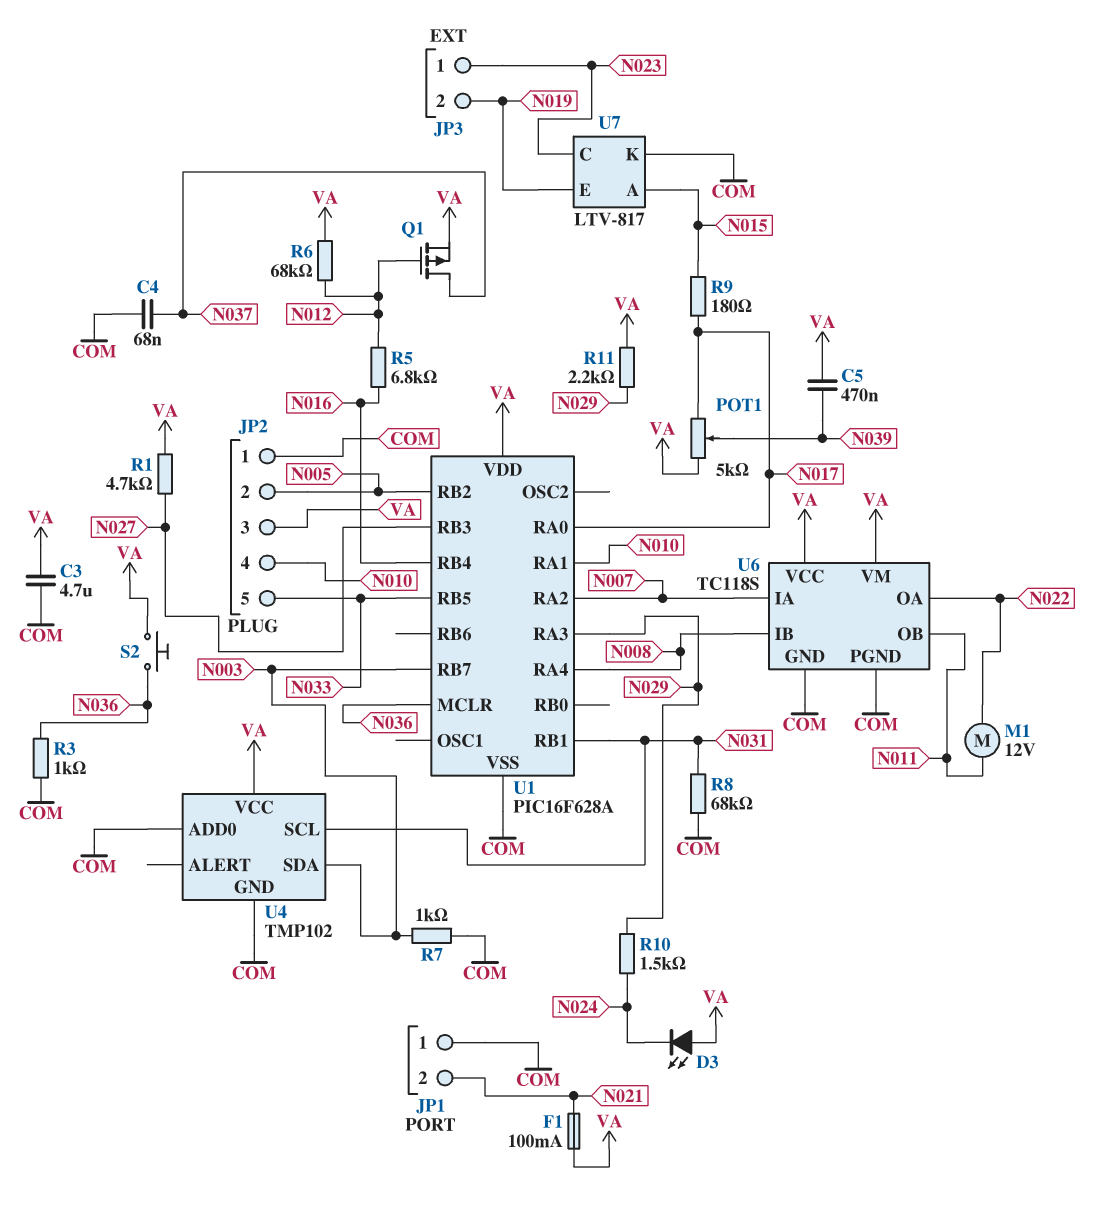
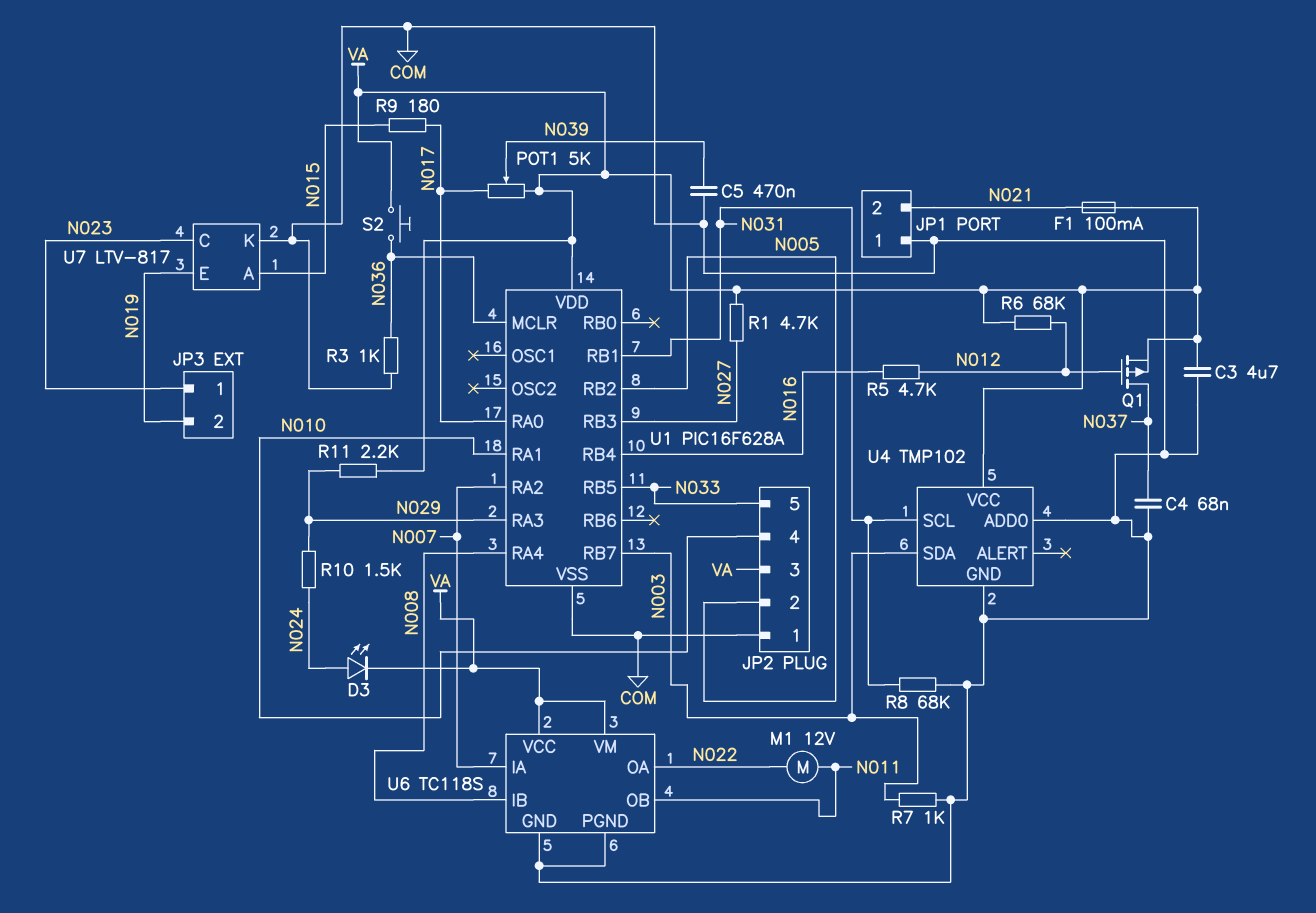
C5: 470nF (N039, VA) -> 470nF (COM, N039)
D3: LED (A VA, K N024) -> LED (A N024, K VA)
R5: 6.8k (N012, N016) -> 4.7k (N012, N016)

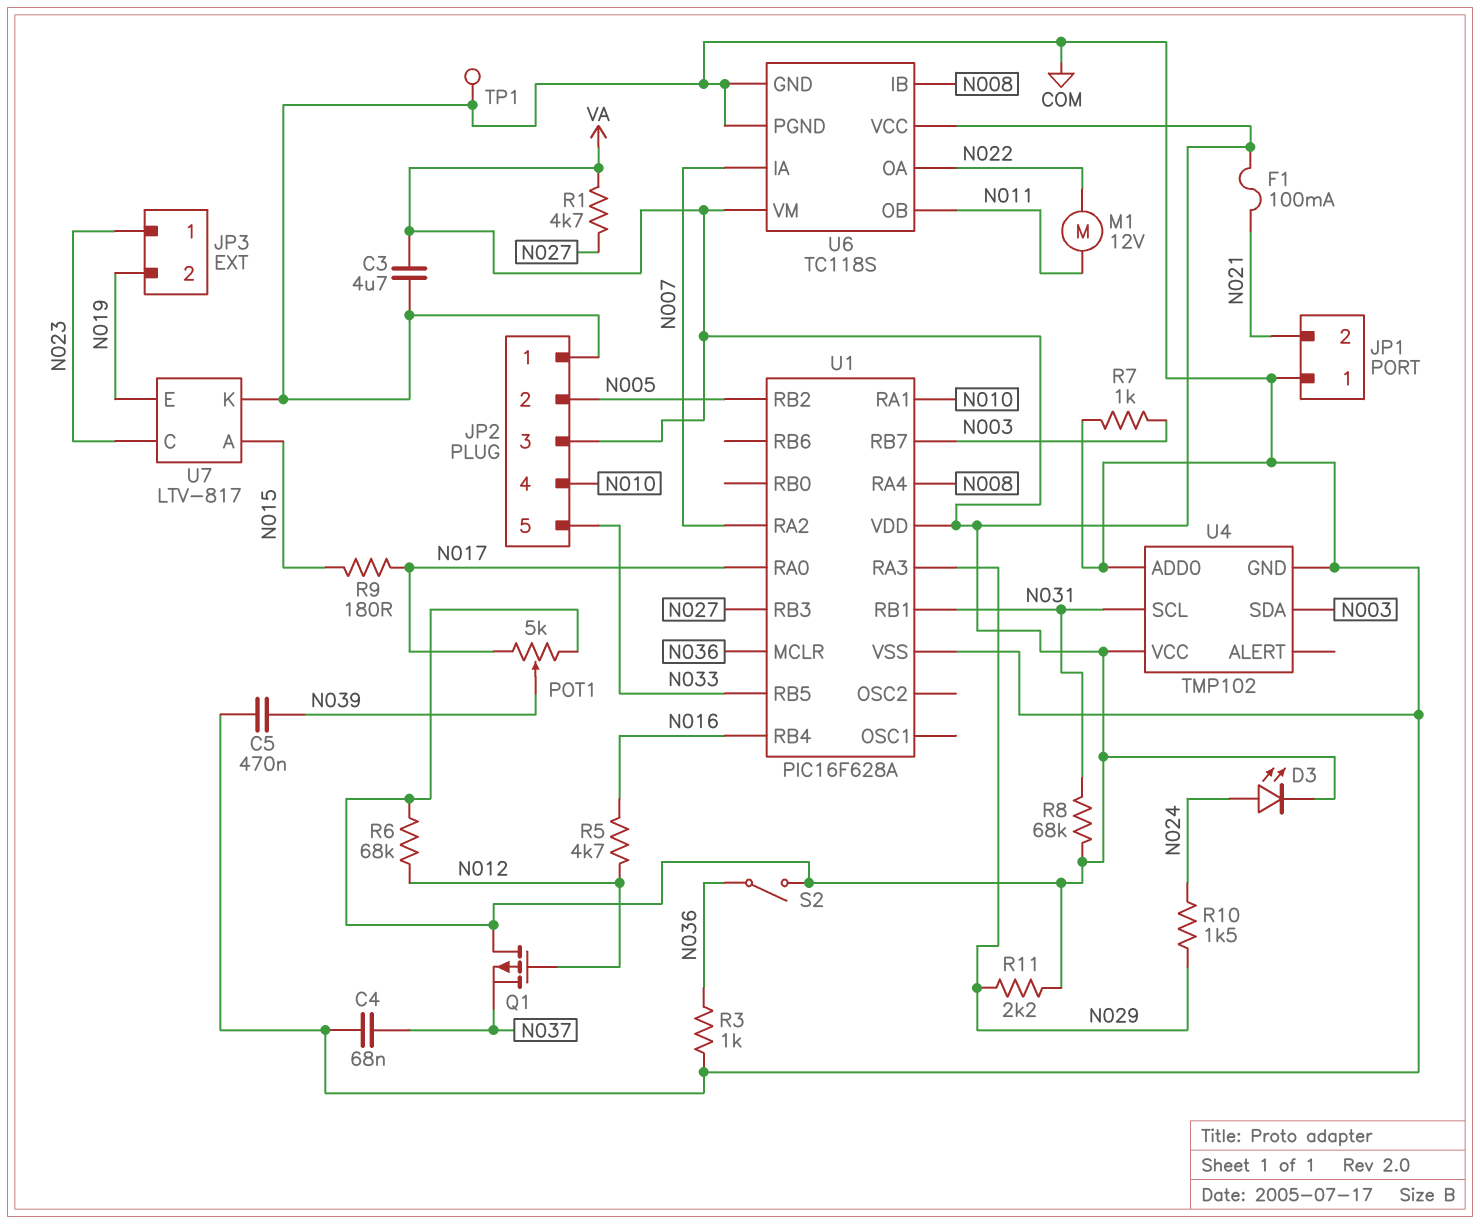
Q1: PMOS (G N012, D N037, S VA) -> PMOS (G N012, D VA, S N037)
R8: 68k (COM, N031) -> 68k (N031, VA)
S2: button (N036, VA) -> switch (N036, VA)
TP1: none -> test point (COM)

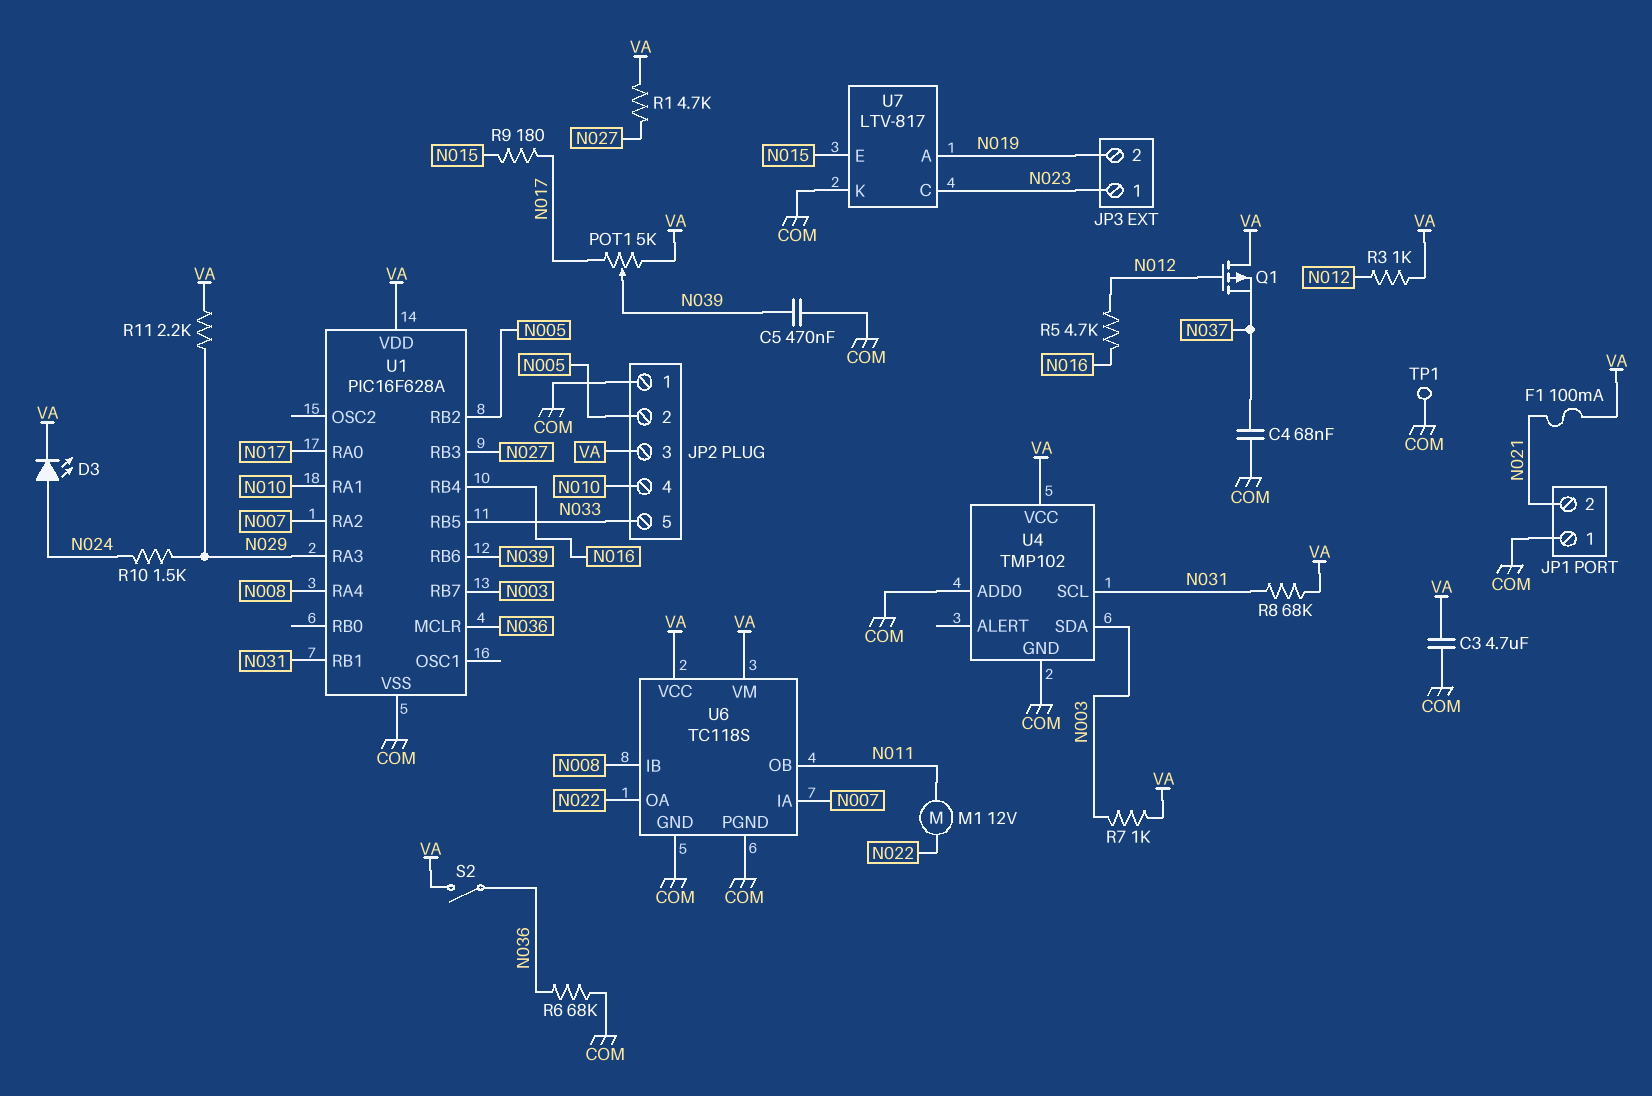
R3: 1k (COM, N036) -> 1k (N012, VA)
R6: 68k (N012, VA) -> 68k (COM, N036)
R7: 1k (COM, N003) -> 1k (N003, VA)
U1 pin RB6: none -> N039
U7 pin A: N015 -> N019
U7 pin E: N019 -> N015

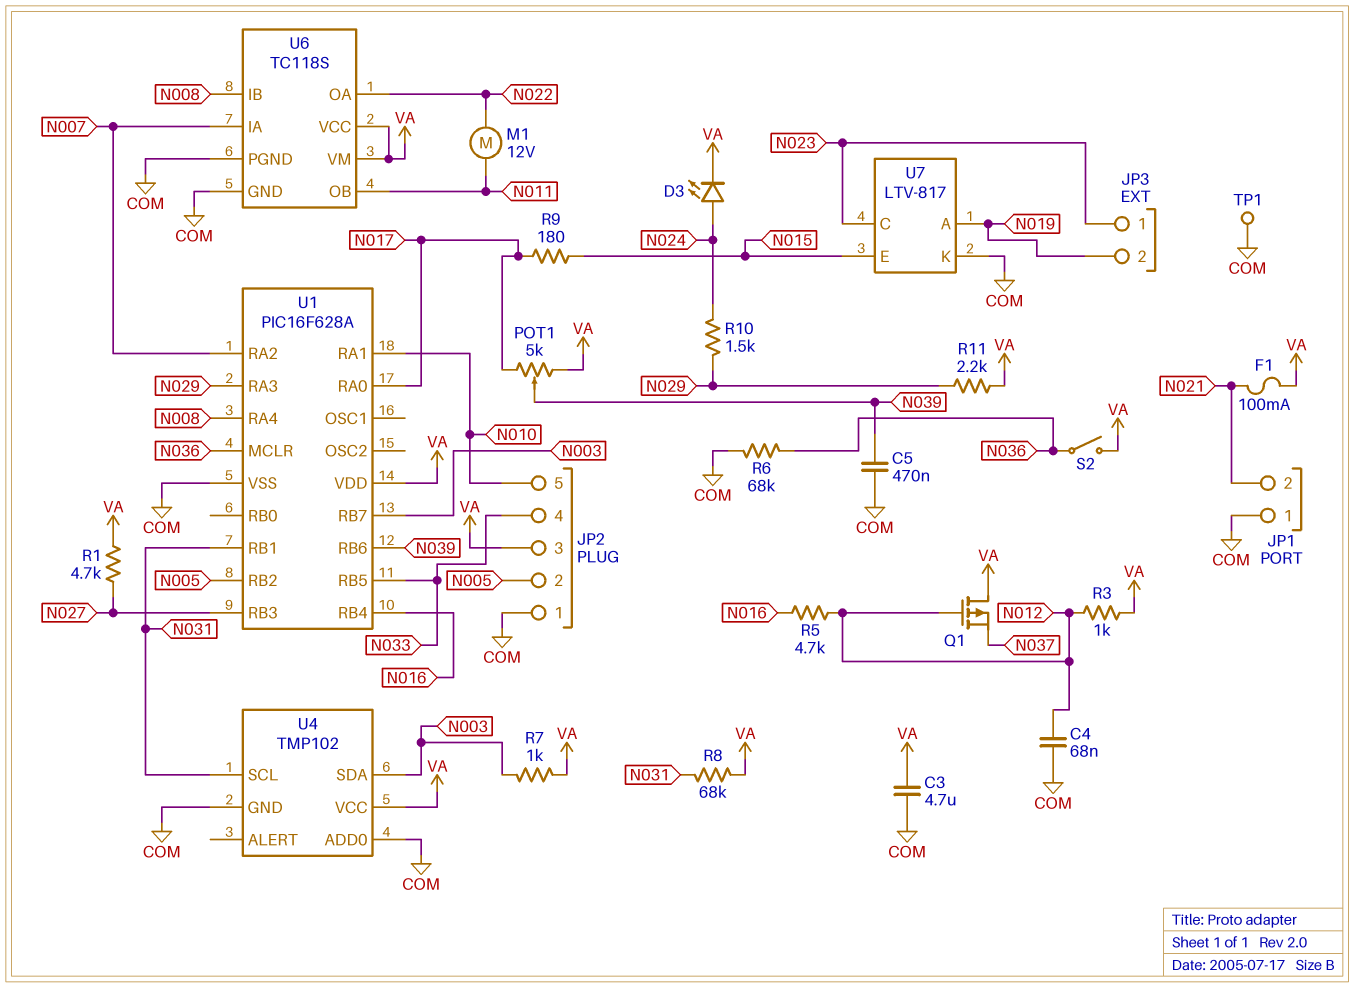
C4: 68nF (COM, N037) -> 68nF (COM, N012)
JP2 pin 4: N010 -> N033
JP2 pin 5: N033 -> N010

